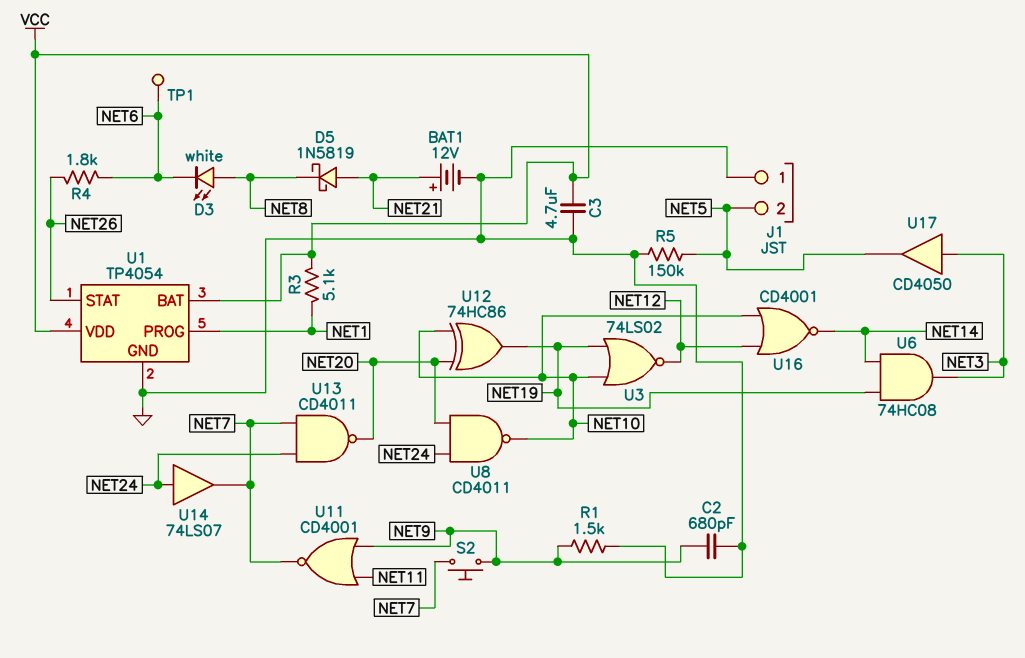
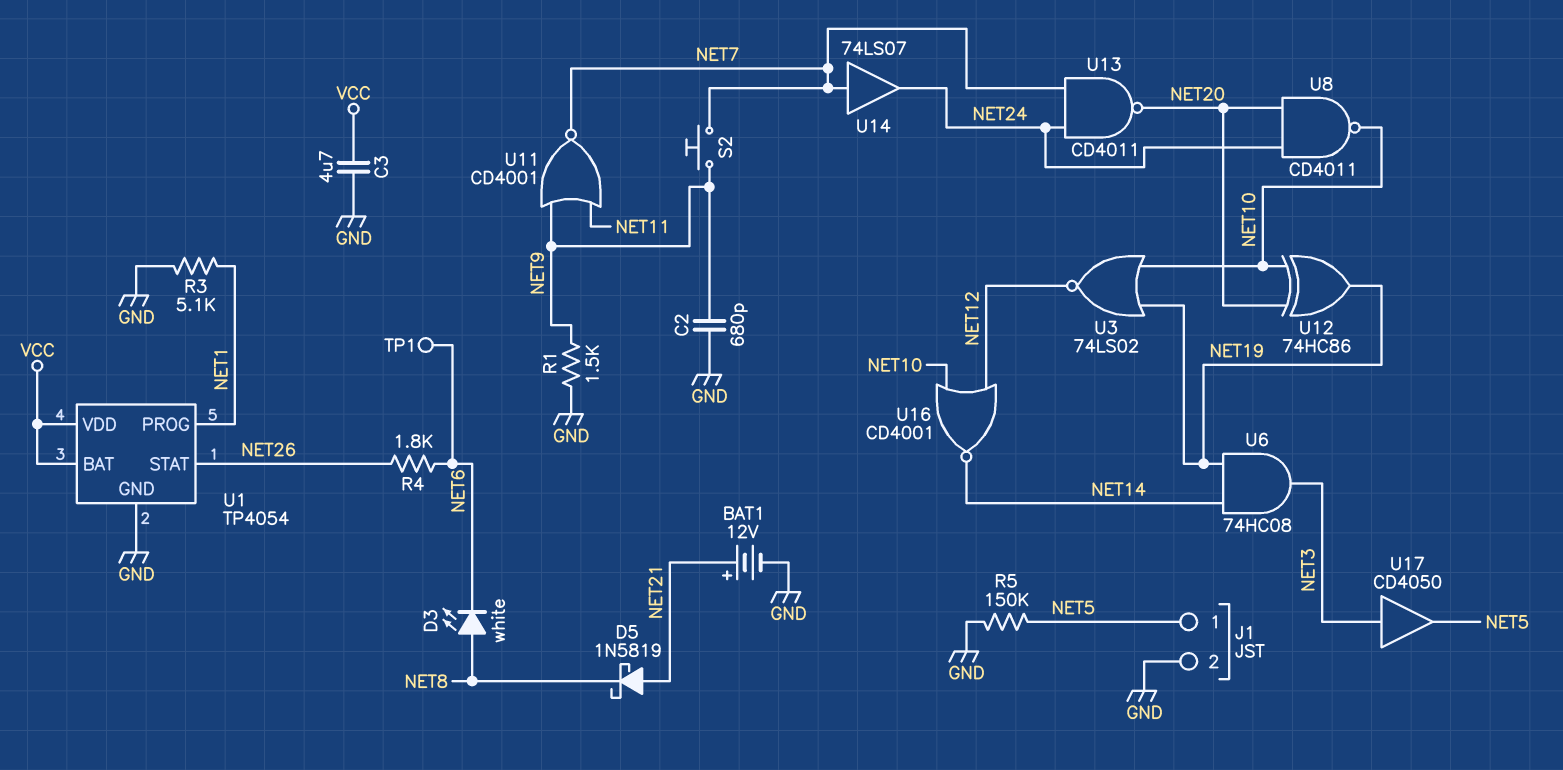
J1 pin 1: GND -> NET5
J1 pin 2: NET5 -> GND
R3: 5.1k (NET1, VCC) -> 5.1k (GND, NET1)
U14: buffer 74LS07 (in NET24, out NET7) -> buffer 74LS07 (in NET7, out NET24)

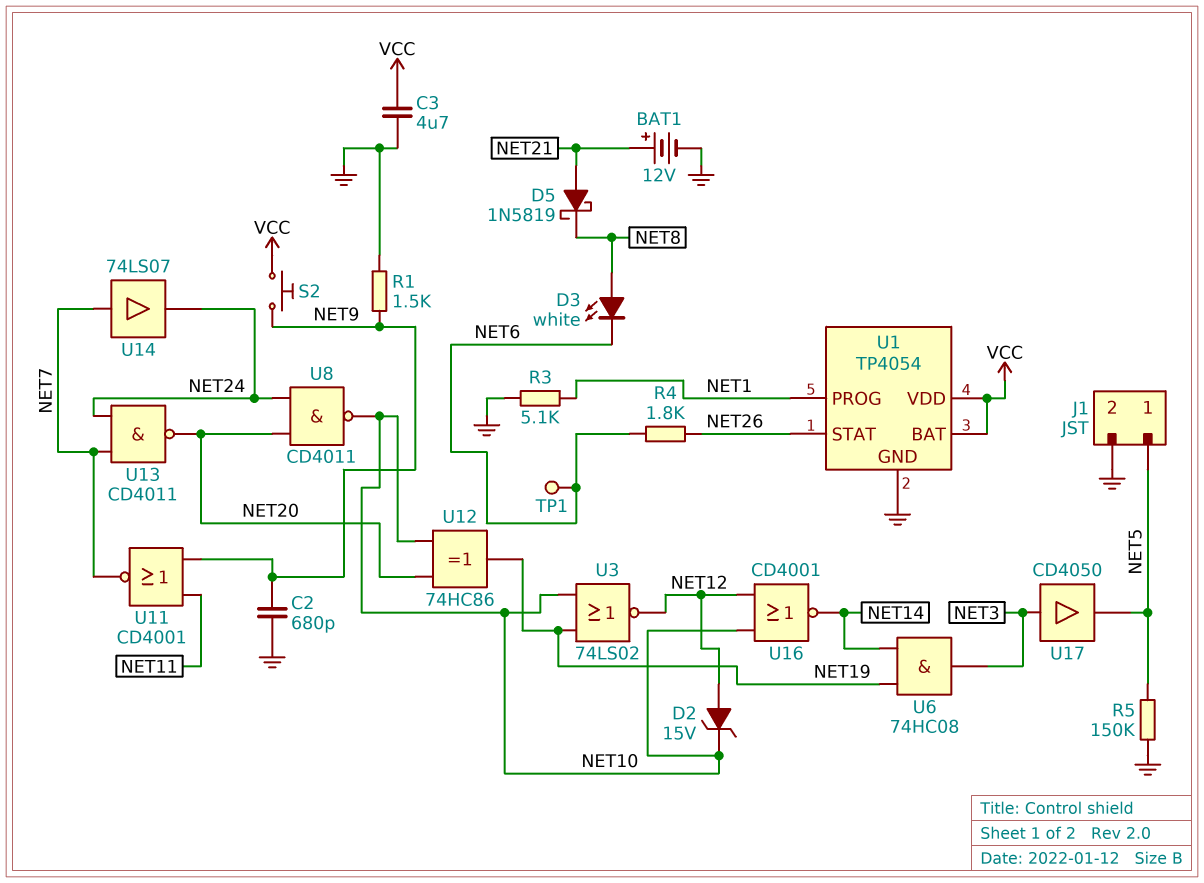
D2: none -> zener 15V (A NET12, K NET10)
S2: button (NET7, NET9) -> button (NET9, VCC)

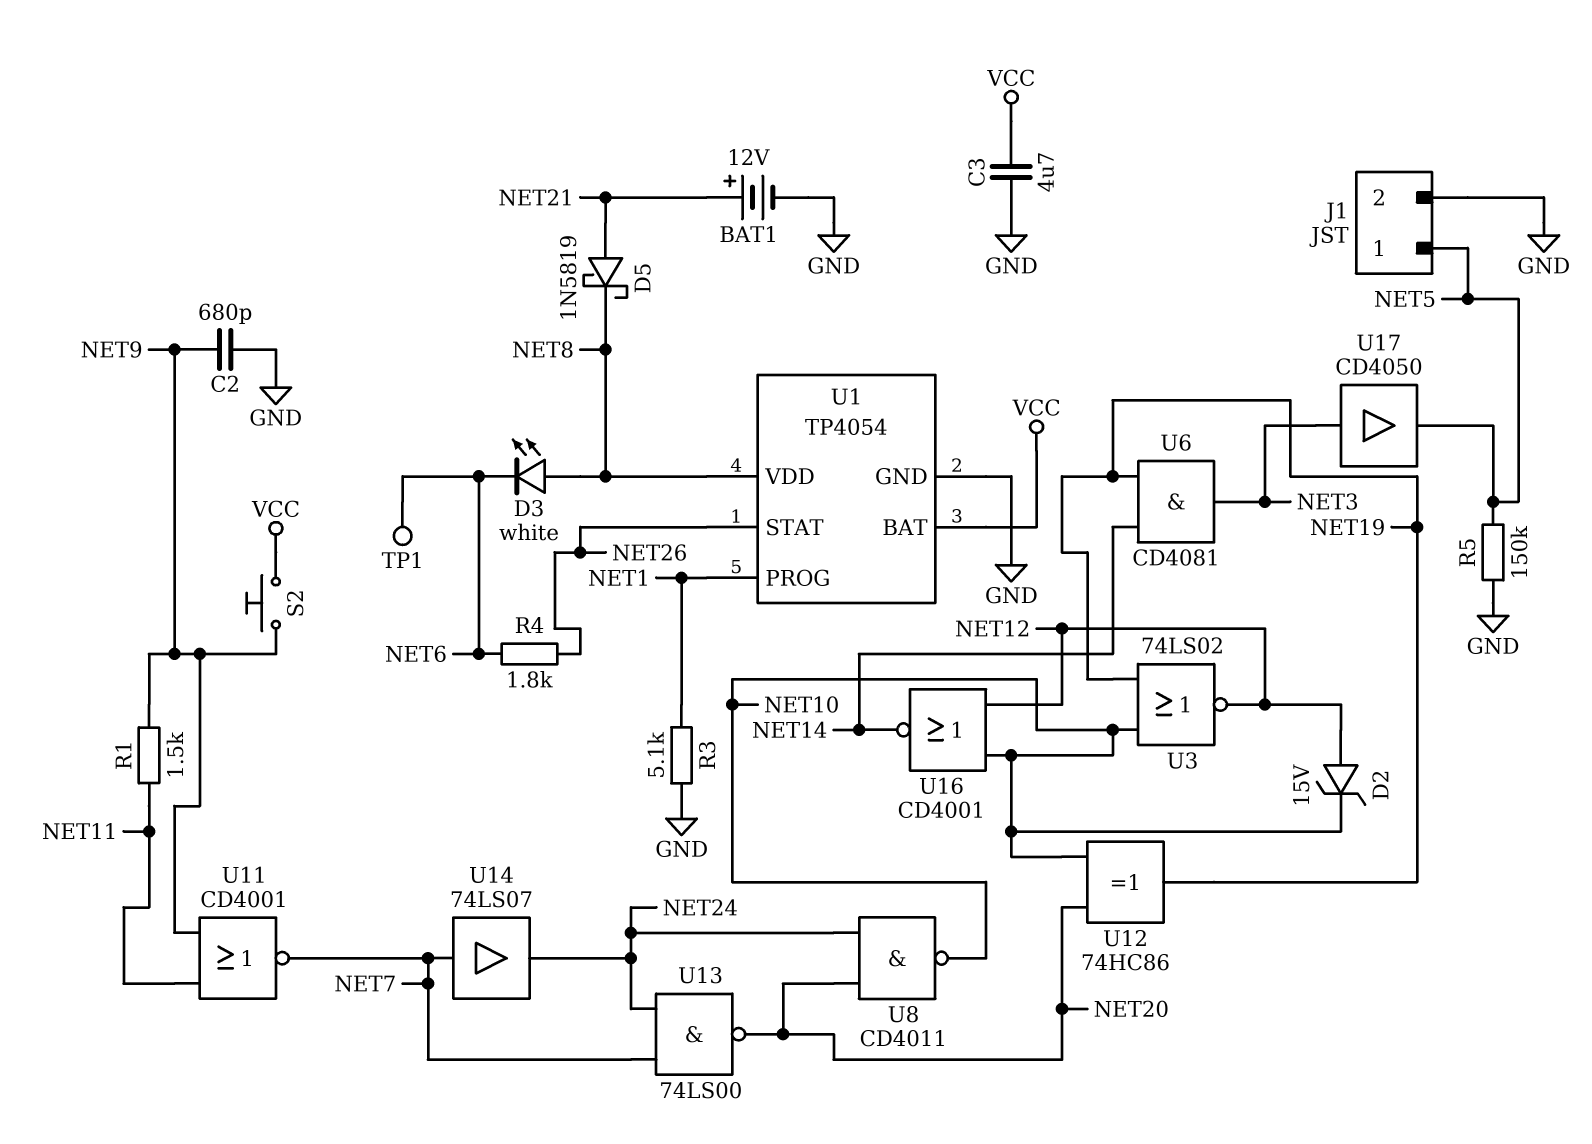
R1: 1.5k (GND, NET9) -> 1.5k (NET9, NET11)
U1 pin VDD: VCC -> NET8
U6: AND 74HC08 (in NET14, in NET19, out NET3) -> AND CD4081 (in NET14, in NET19, out NET3)
U13: NAND CD4011 (in NET7, in NET24, out NET20) -> NAND 74LS00 (in NET7, in NET24, out NET20)

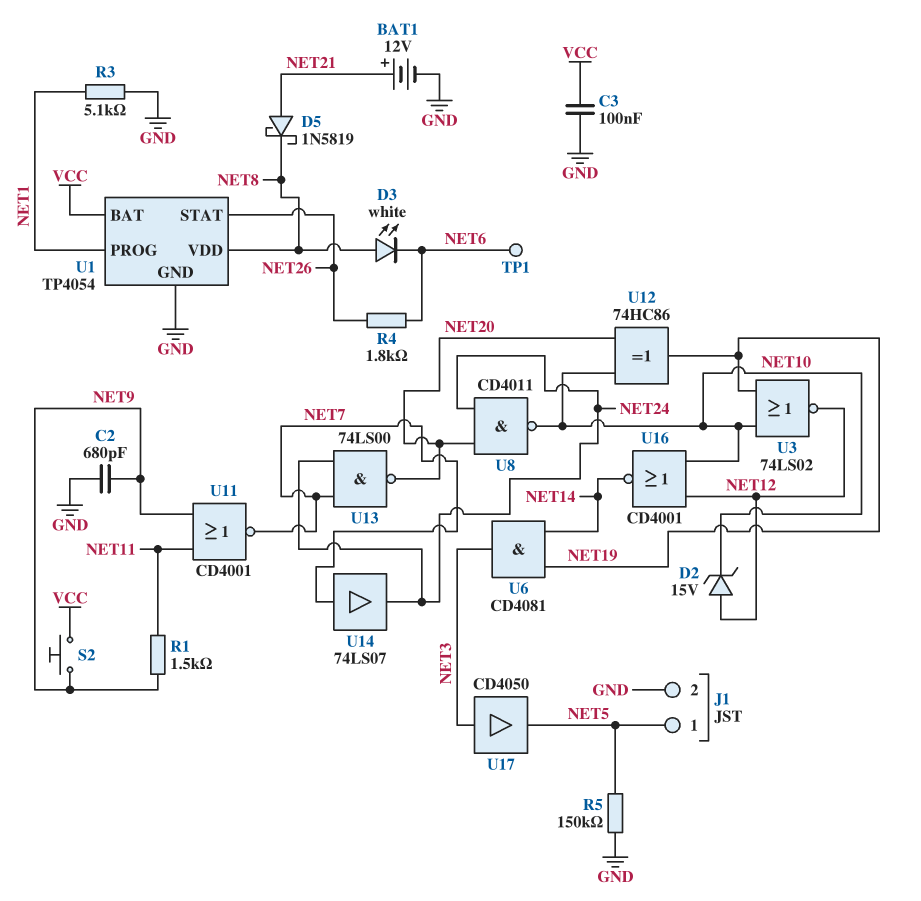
C3: 4.7uF (GND, VCC) -> 100nF (GND, VCC)

